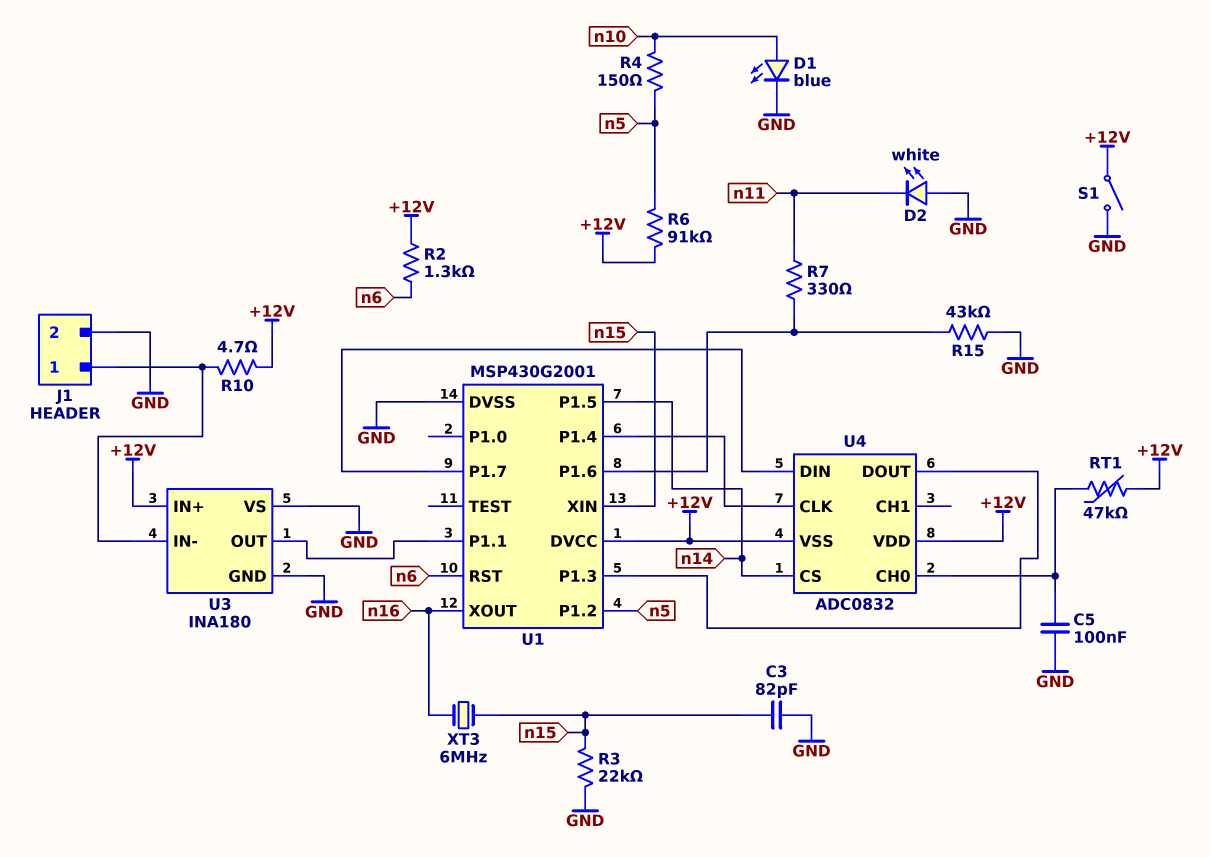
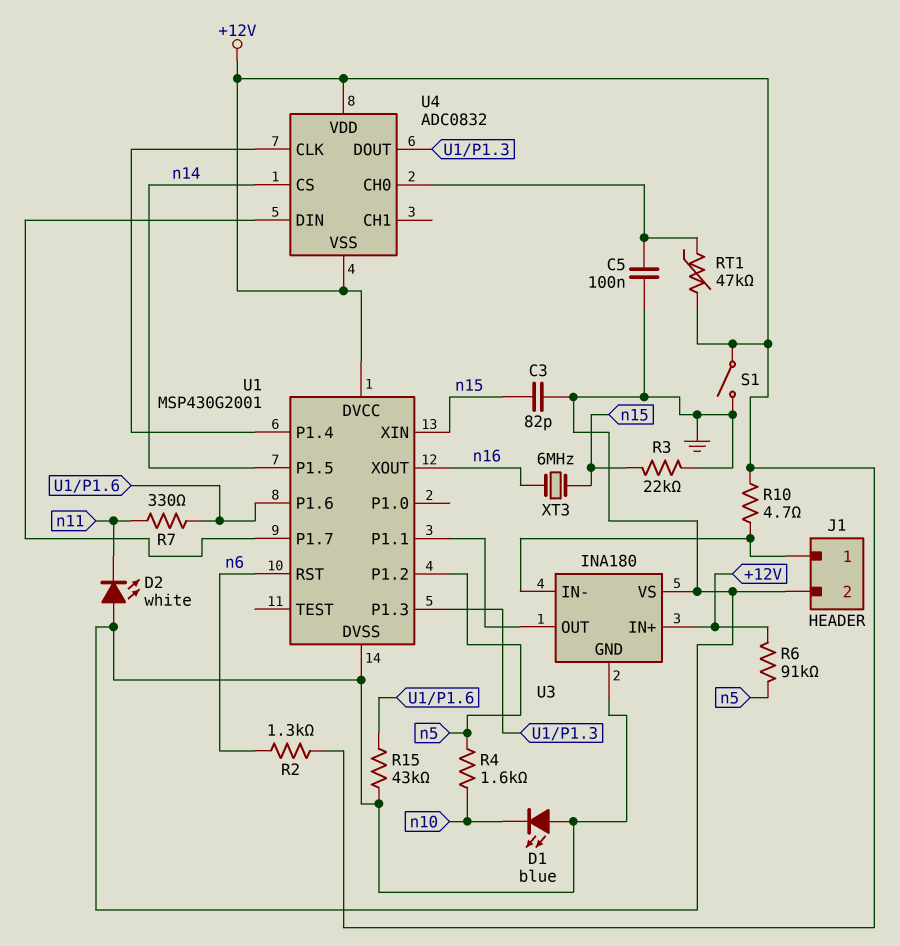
D1: LED blue (A n10, K GND) -> LED blue (A GND, K n10)
R4: 150 (n5, n10) -> 1.6k (n5, n10)

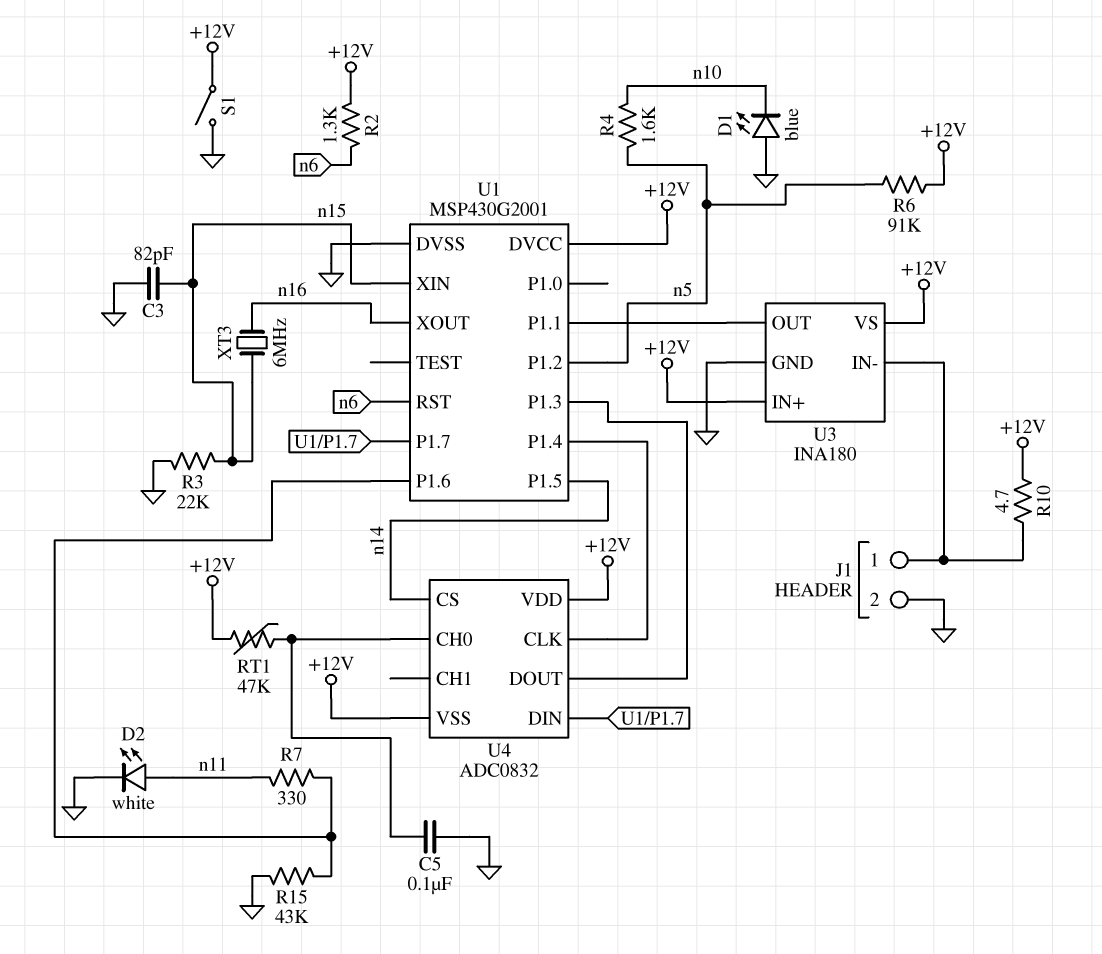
D2: LED white (A GND, K n11) -> LED white (A n11, K GND)
U3 pin VS: GND -> +12V

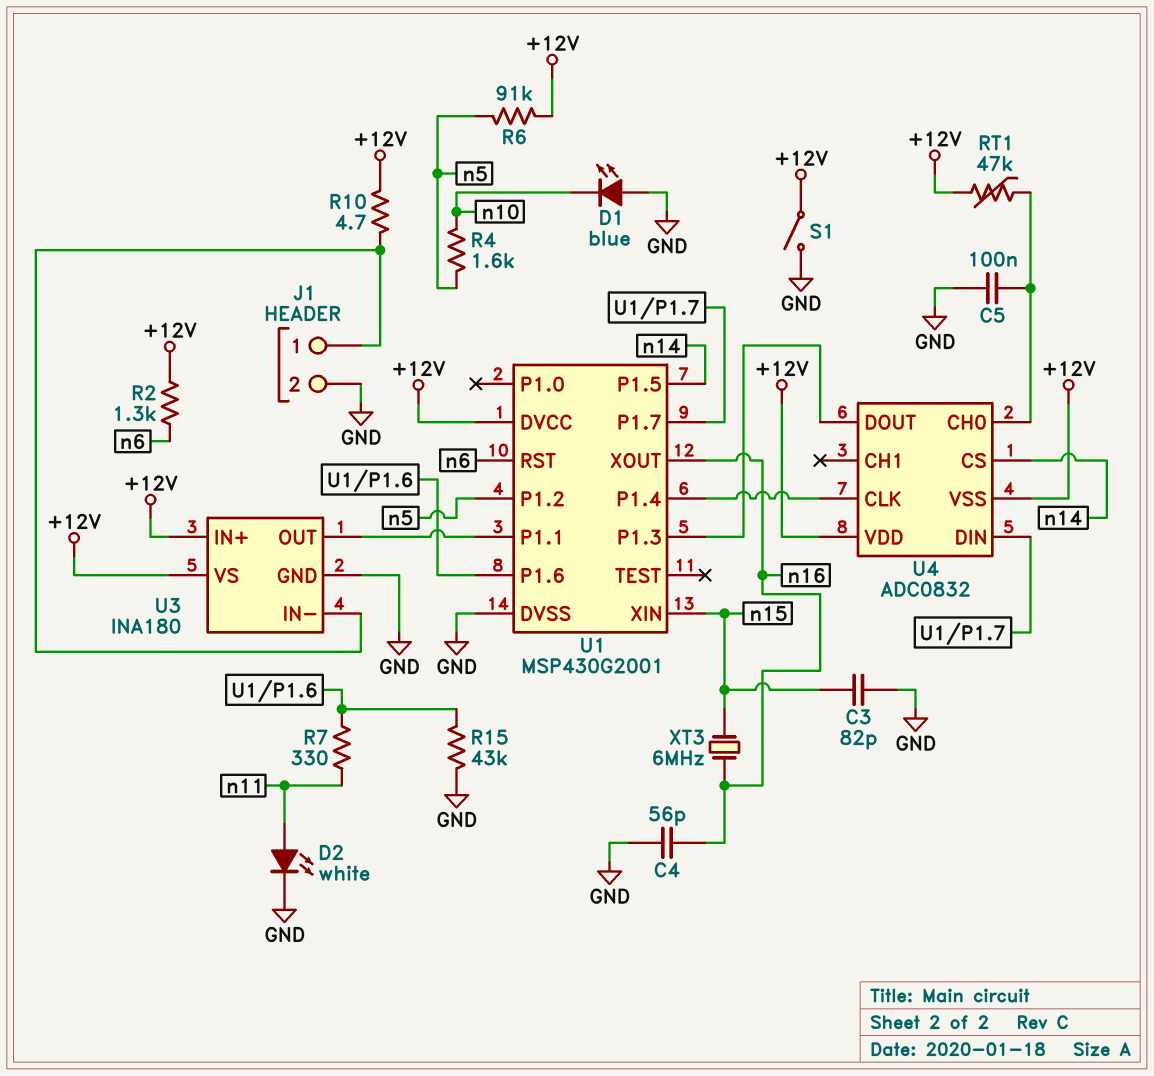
C4: none -> 56pF (GND, n16)
R3: 22k (GND, n15) -> none

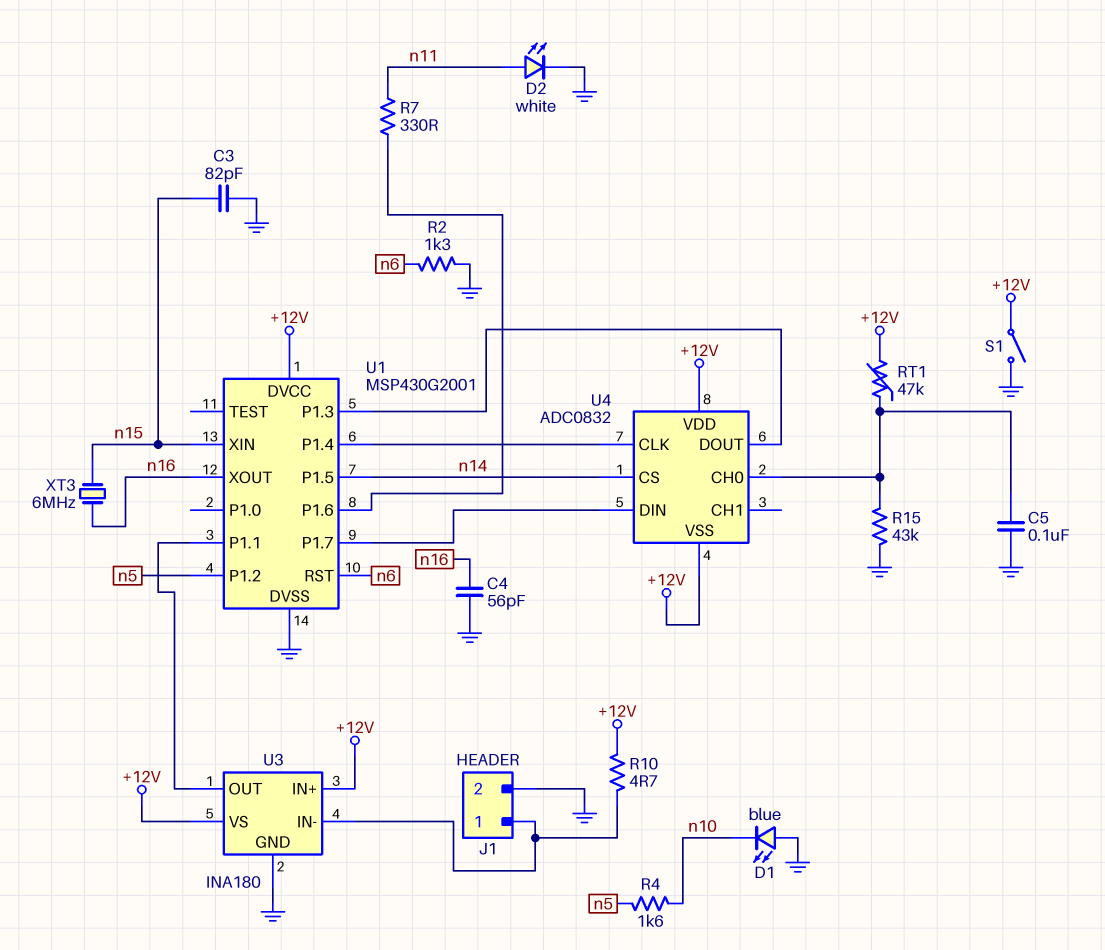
R2: 1.3k (+12V, n6) -> 1.3k (GND, n6)
R6: 91k (+12V, n5) -> none
R15: 43k (GND, U1/P1.6) -> 43k (GND, U4/CH0)

